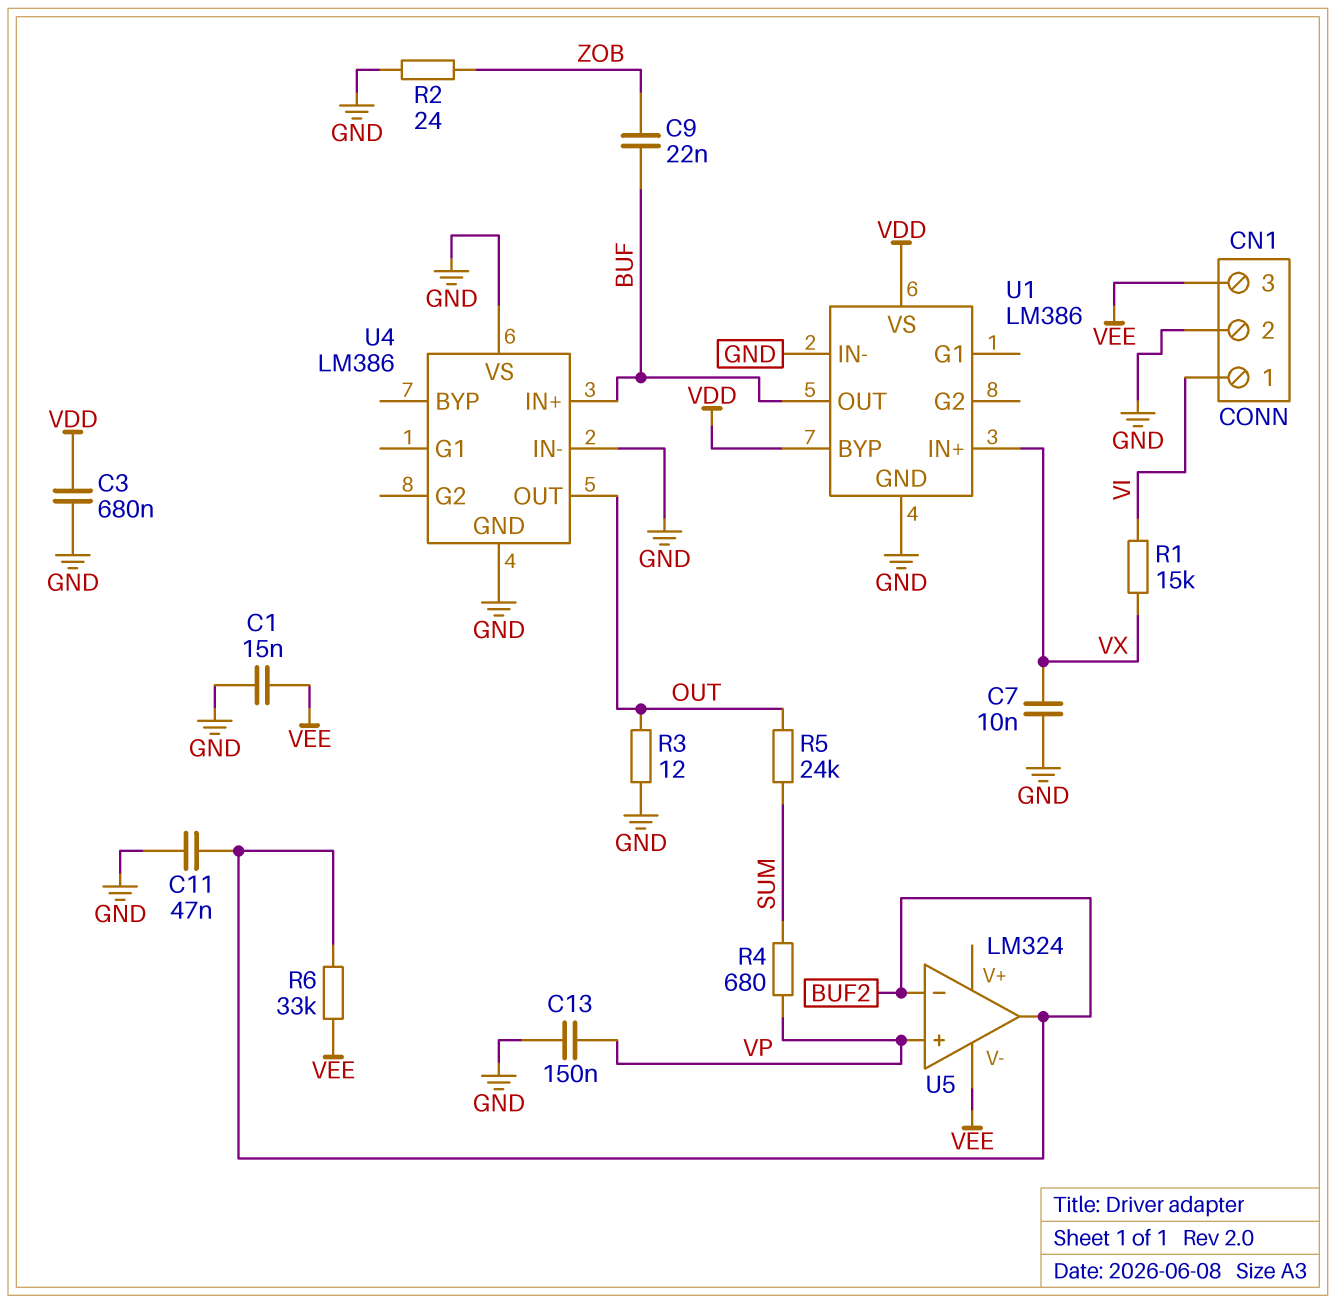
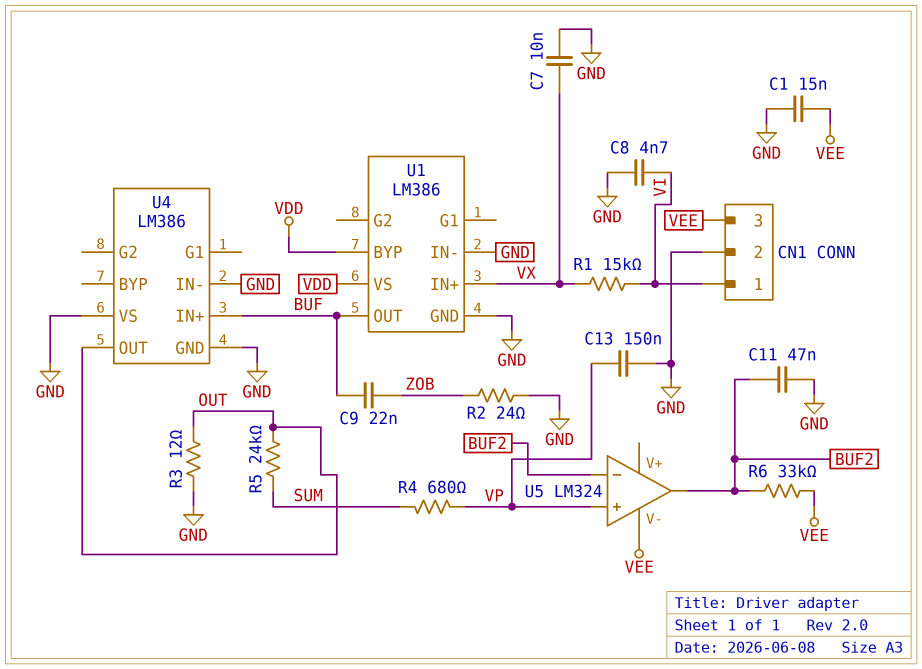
C3: 680nF (GND, VDD) -> none
C8: none -> 4.7nF (GND, VI)

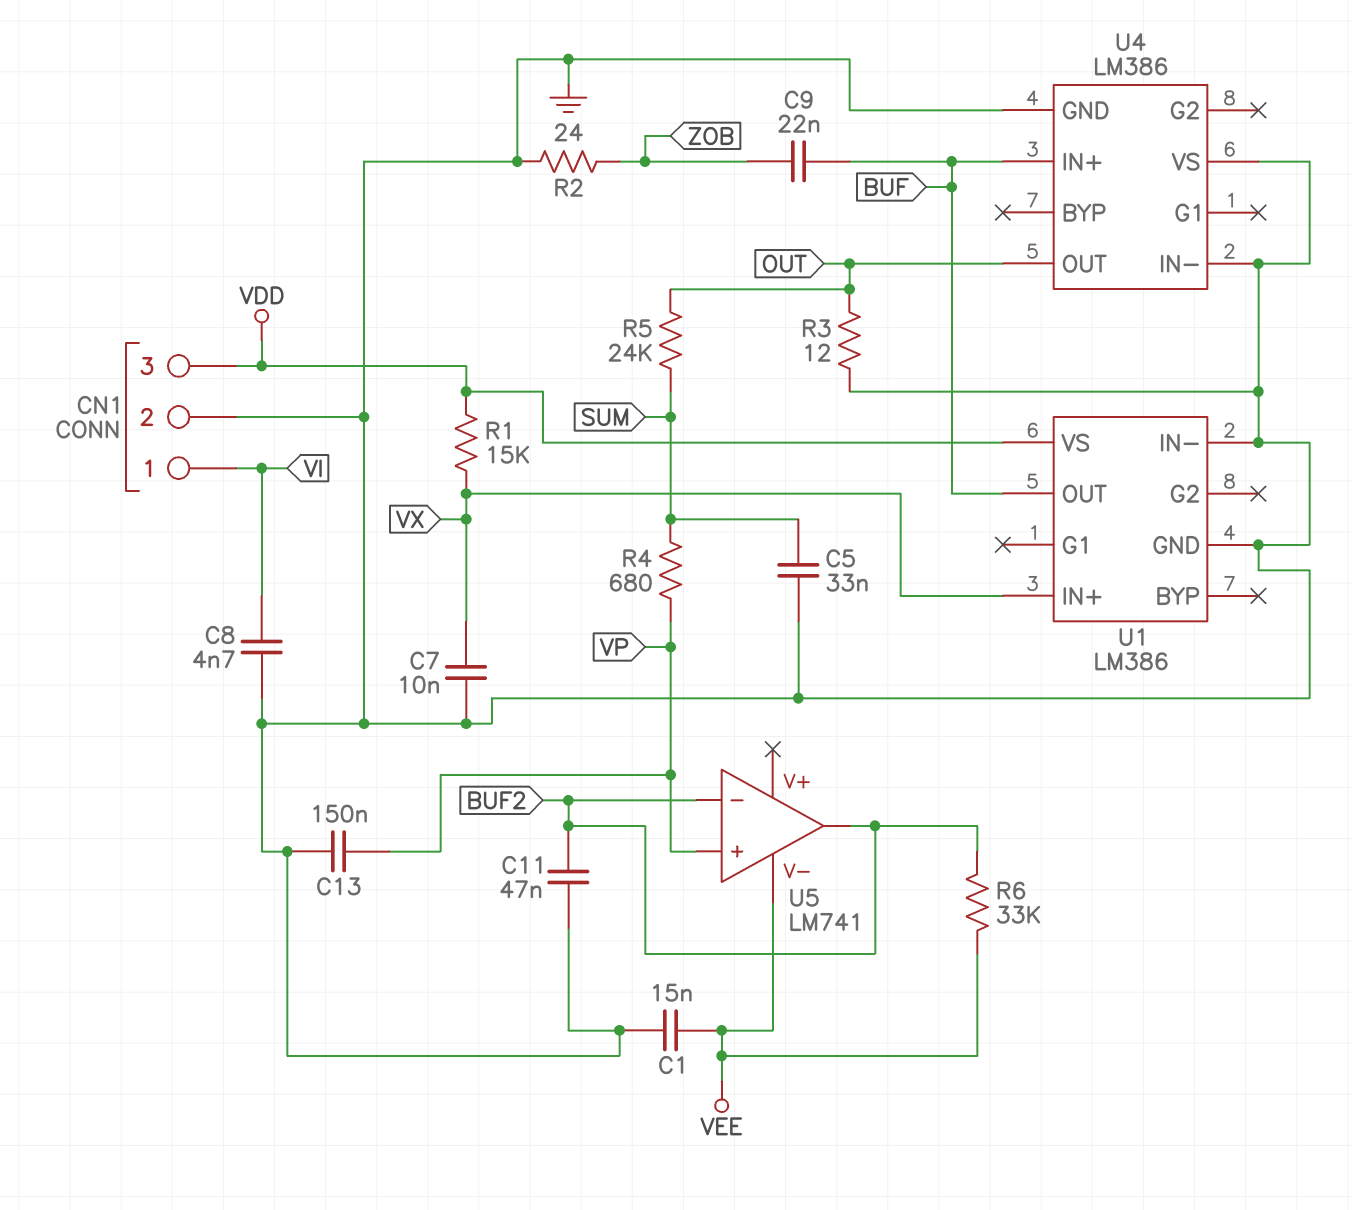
C5: none -> 33nF (GND, SUM)
CN1 pin 3: VEE -> VDD
R1: 15k (VI, VX) -> 15k (VDD, VX)
U1 pin BYP: VDD -> none
U5: LM324 -> LM741

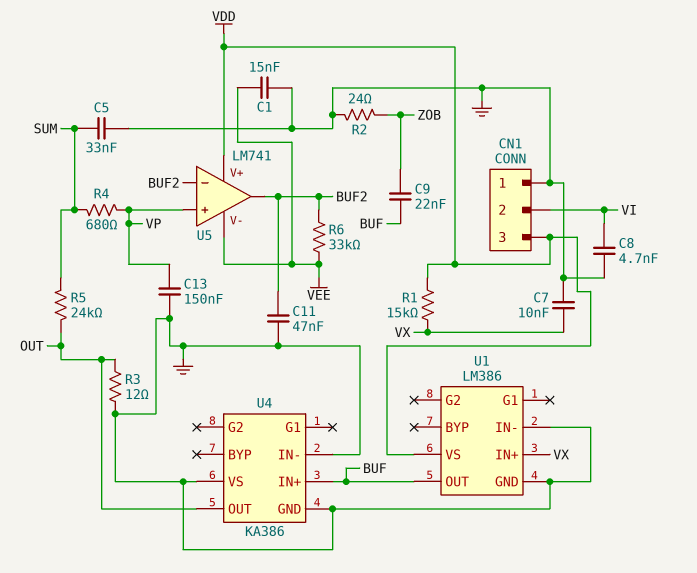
CN1 pin 1: VI -> GND
CN1 pin 2: GND -> VI
U4: LM386 -> KA386
U5 pin V+: none -> VDD

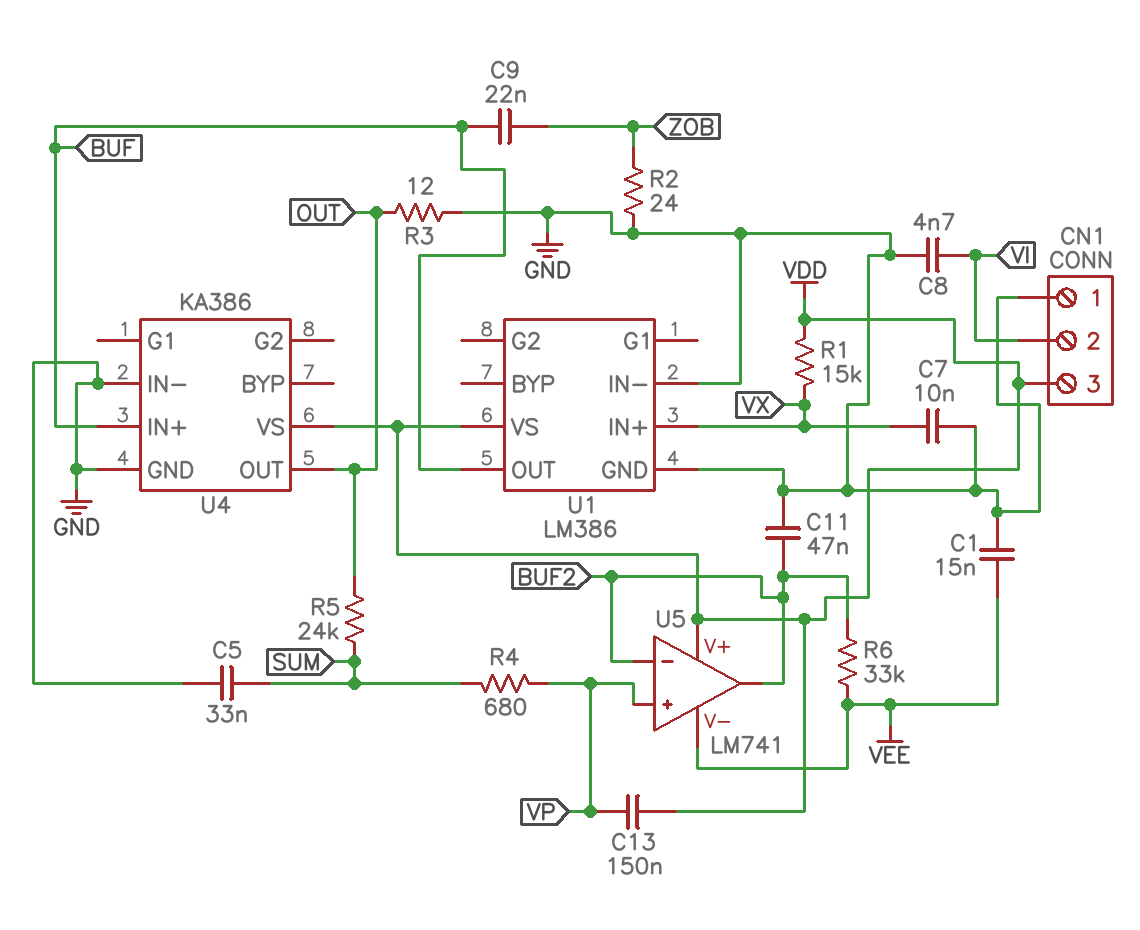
C13: 150nF (GND, VP) -> 150nF (VDD, VP)
U4 pin VS: GND -> VDD

